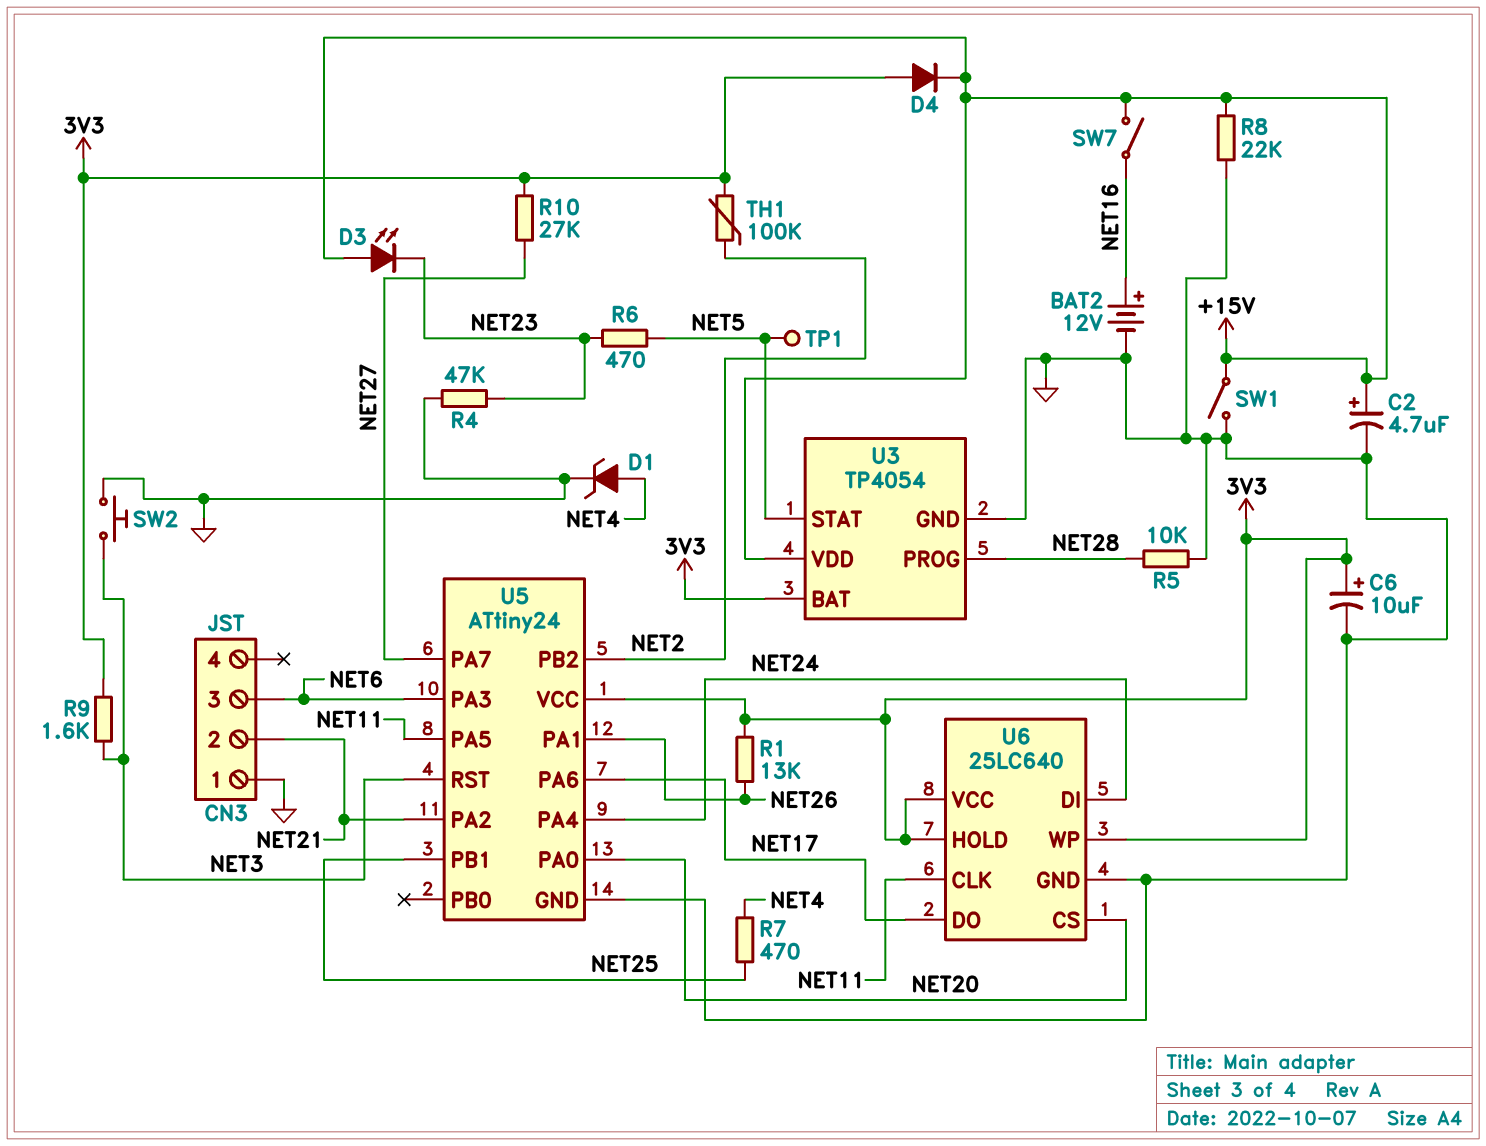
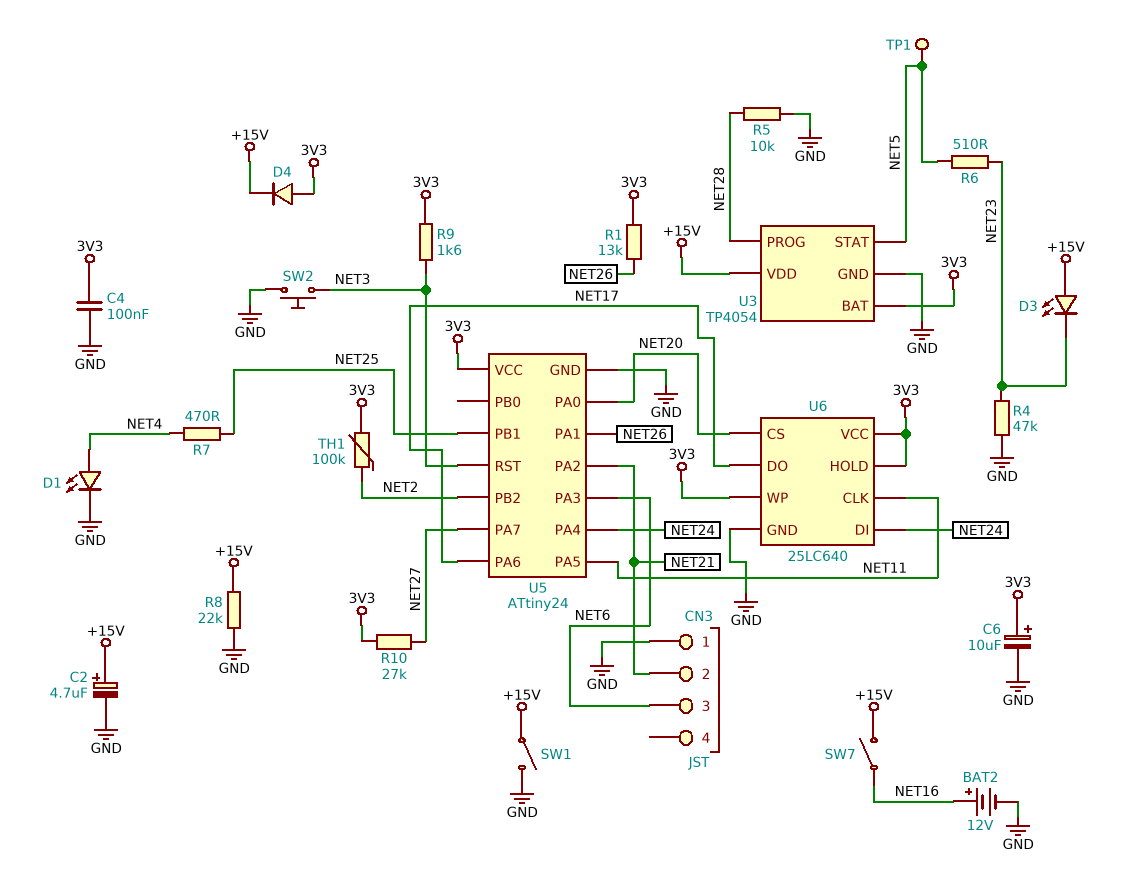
C4: none -> 100nF (3V3, GND)
D1: zener (A NET4, K GND) -> LED (A NET4, K GND)
R6: 470 (NET5, NET23) -> 510 (NET5, NET23)

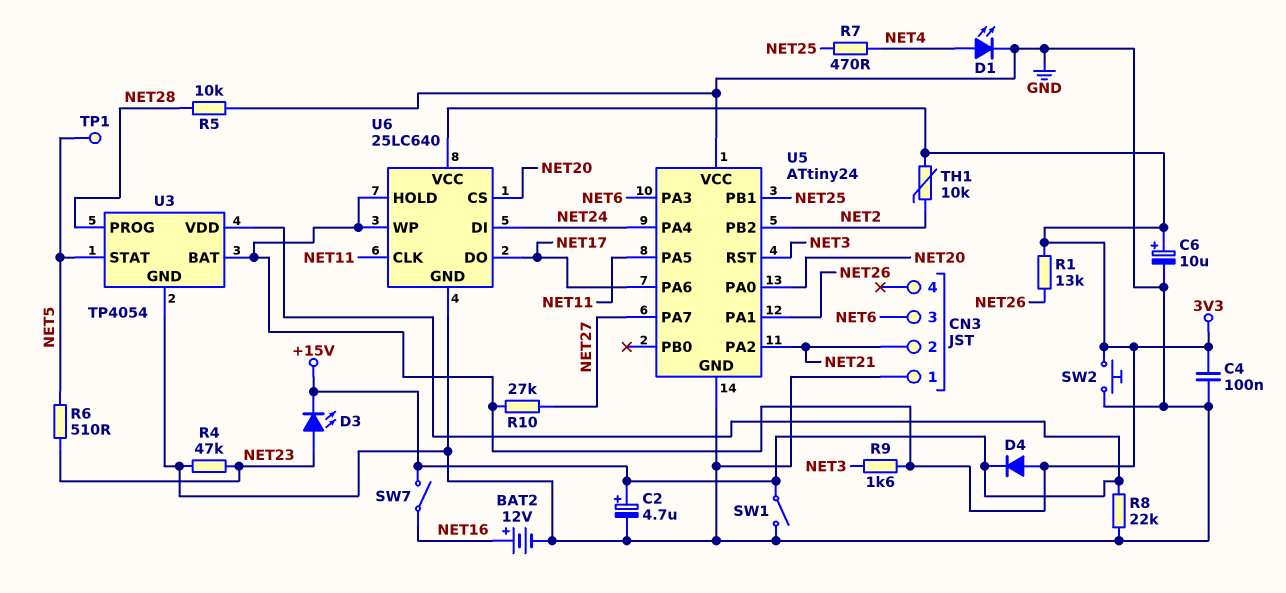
D3: LED (A +15V, K NET23) -> LED (A NET23, K +15V)
SW2: button (GND, NET3) -> button (3V3, GND)
TH1: 100k (3V3, NET2) -> 10k (3V3, NET2)
U5 pin VCC: 3V3 -> GND

